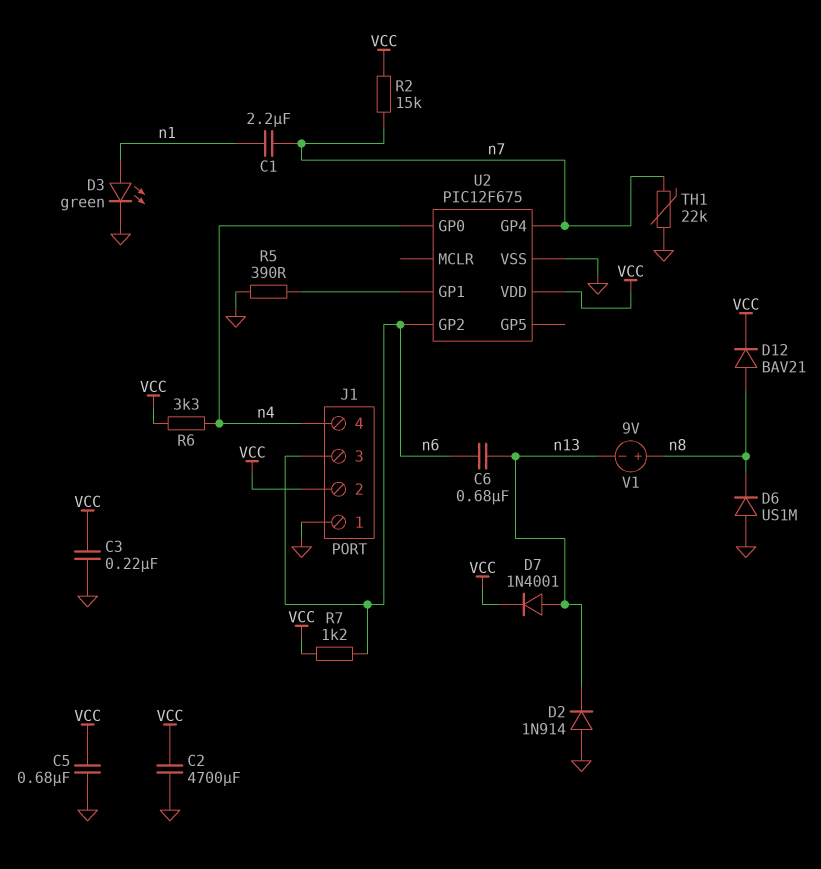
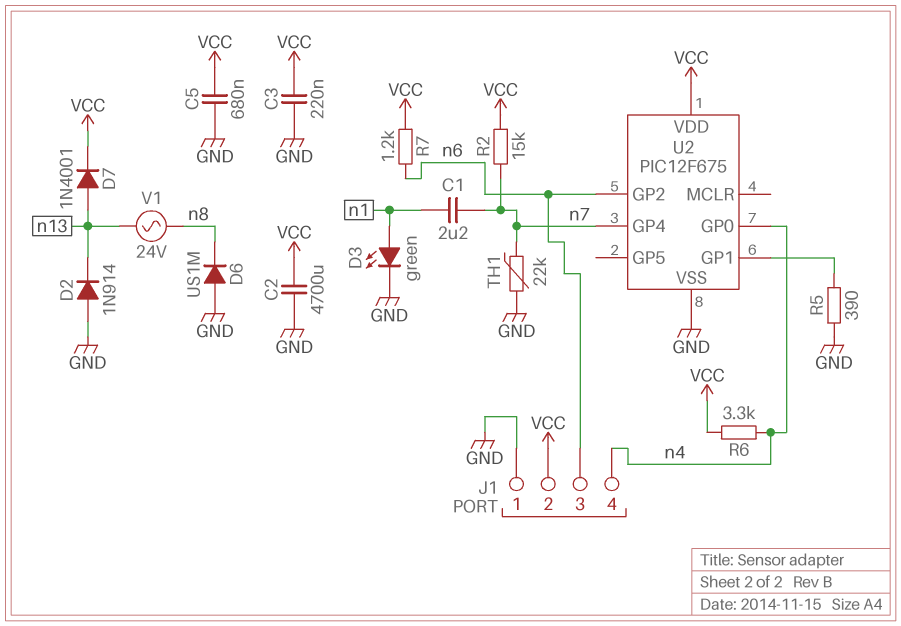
C6: 680nF (n6, n13) -> none
D12: diode BAV21 (A n8, K VCC) -> none
V1: 9V (plus n8, minus n13) -> AC 24V (n8, n13)

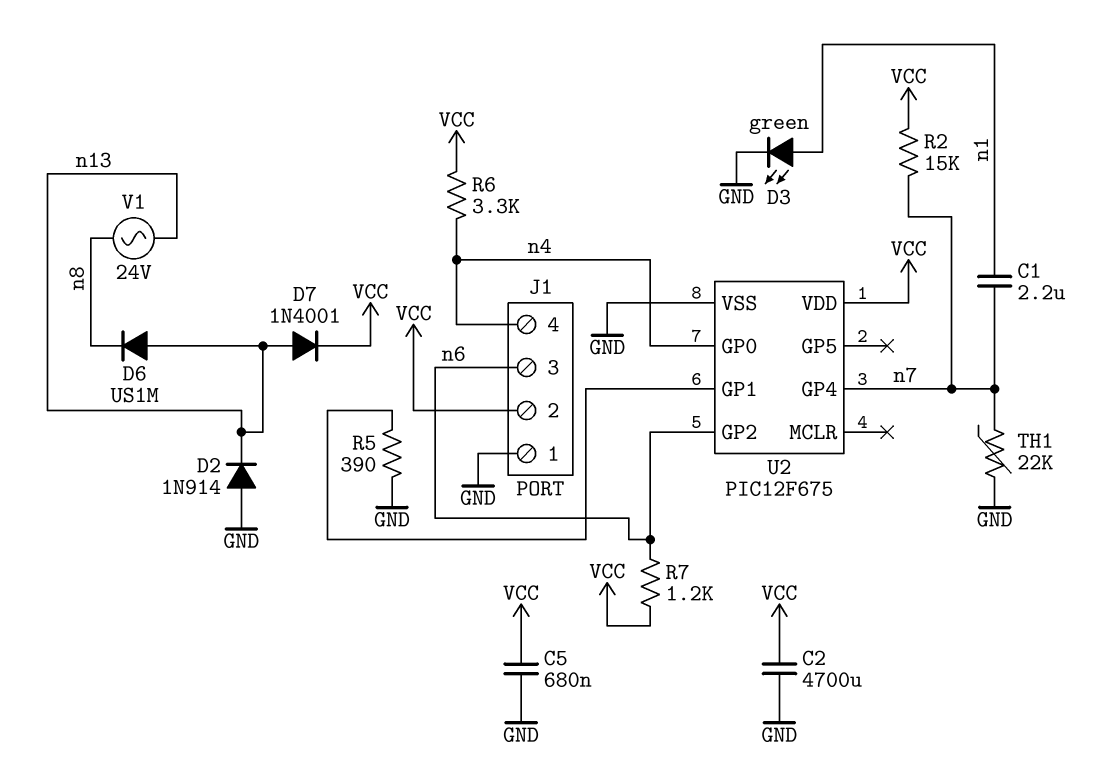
C3: 220nF (GND, VCC) -> none
D6: diode US1M (A GND, K n8) -> diode US1M (A n13, K n8)

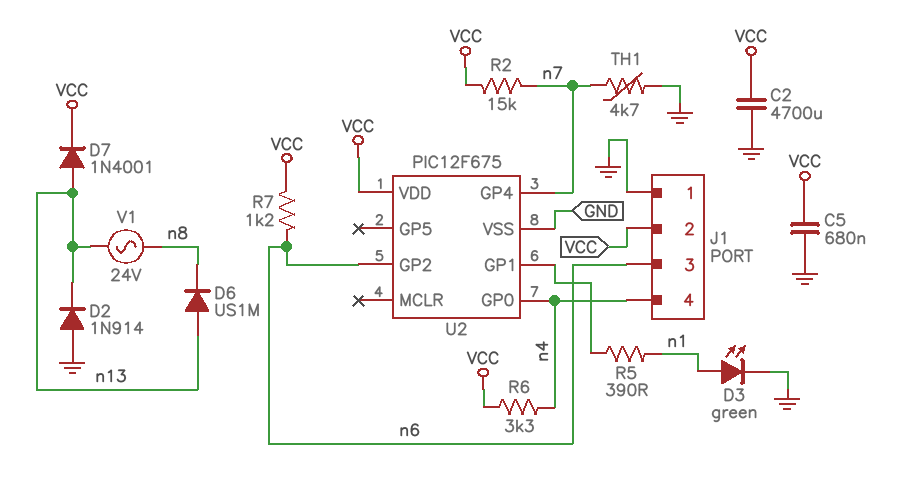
C1: 2.2uF (n1, n7) -> none
R5: 390 (GND, U2/GP1) -> 390 (U2/GP1, n1)
TH1: 22k (GND, n7) -> 4.7k (GND, n7)

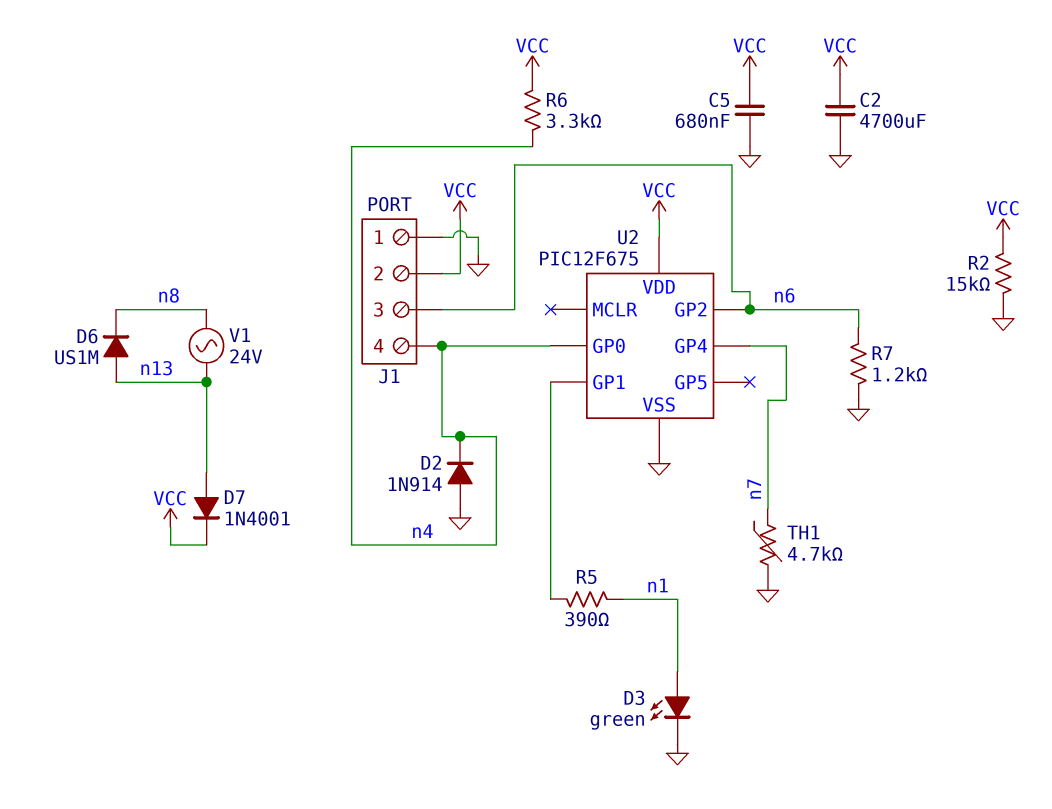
D2: diode 1N914 (A GND, K n13) -> diode 1N914 (A GND, K n4)
R2: 15k (VCC, n7) -> 15k (GND, VCC)
R7: 1.2k (VCC, n6) -> 1.2k (GND, n6)

